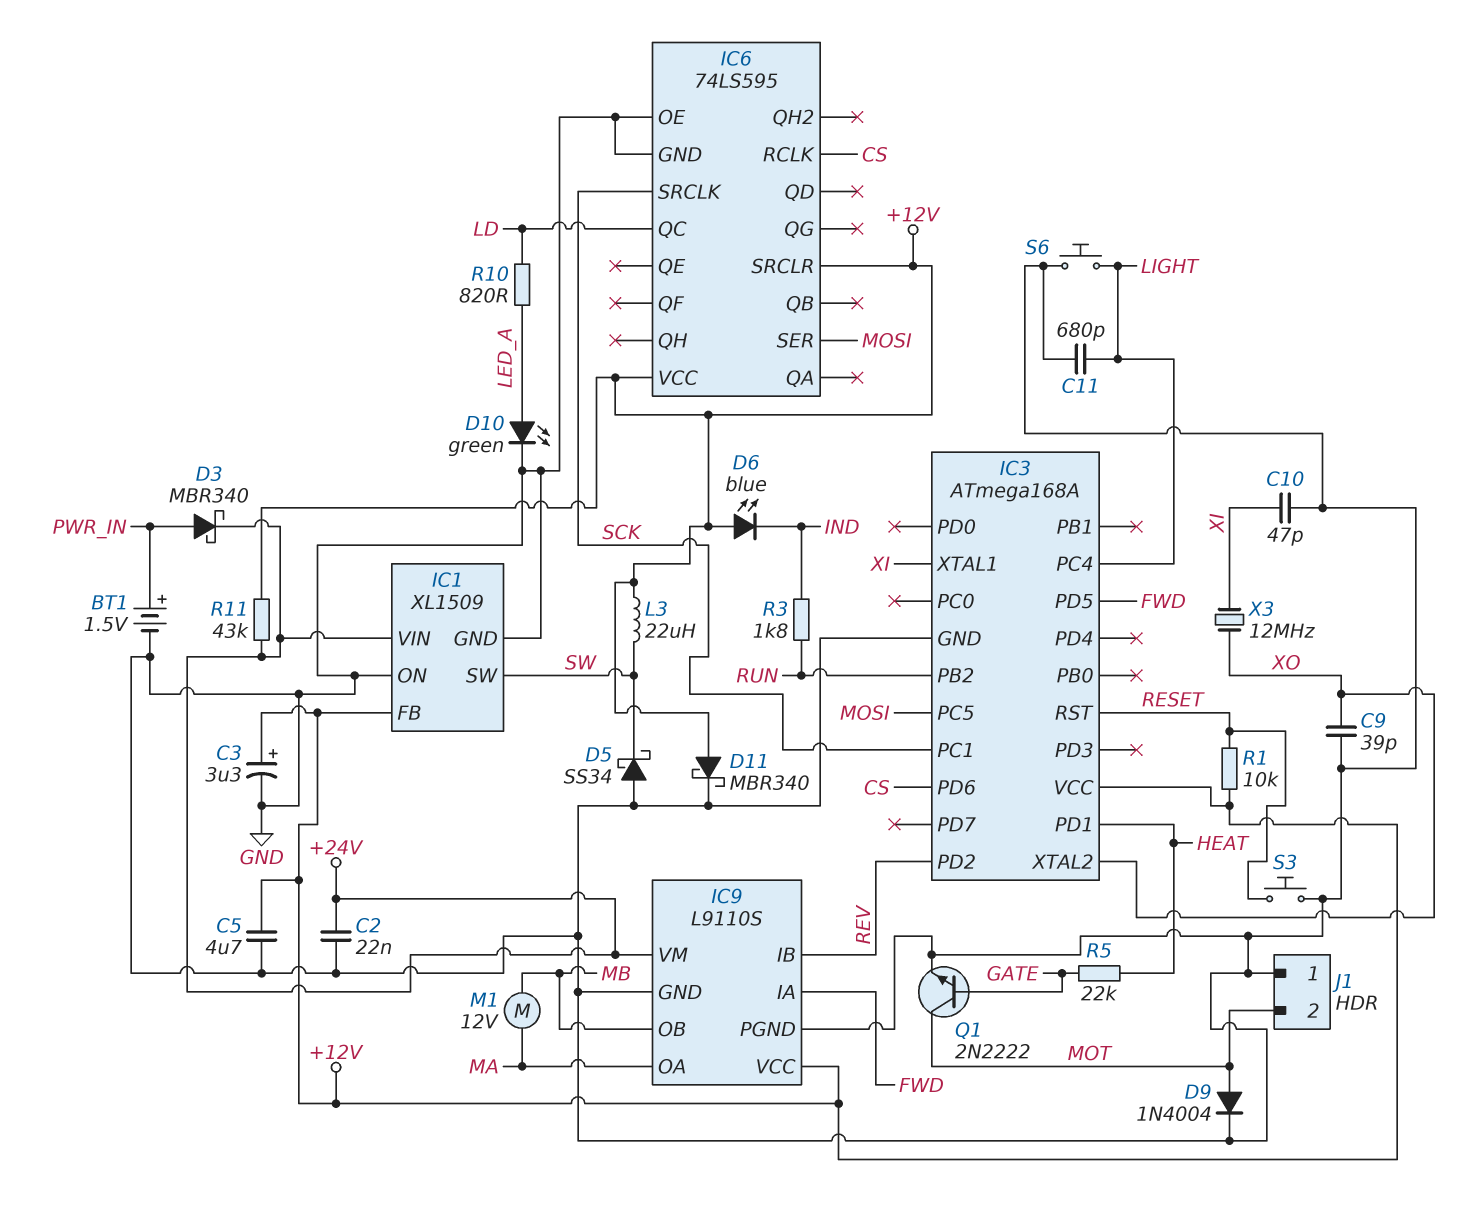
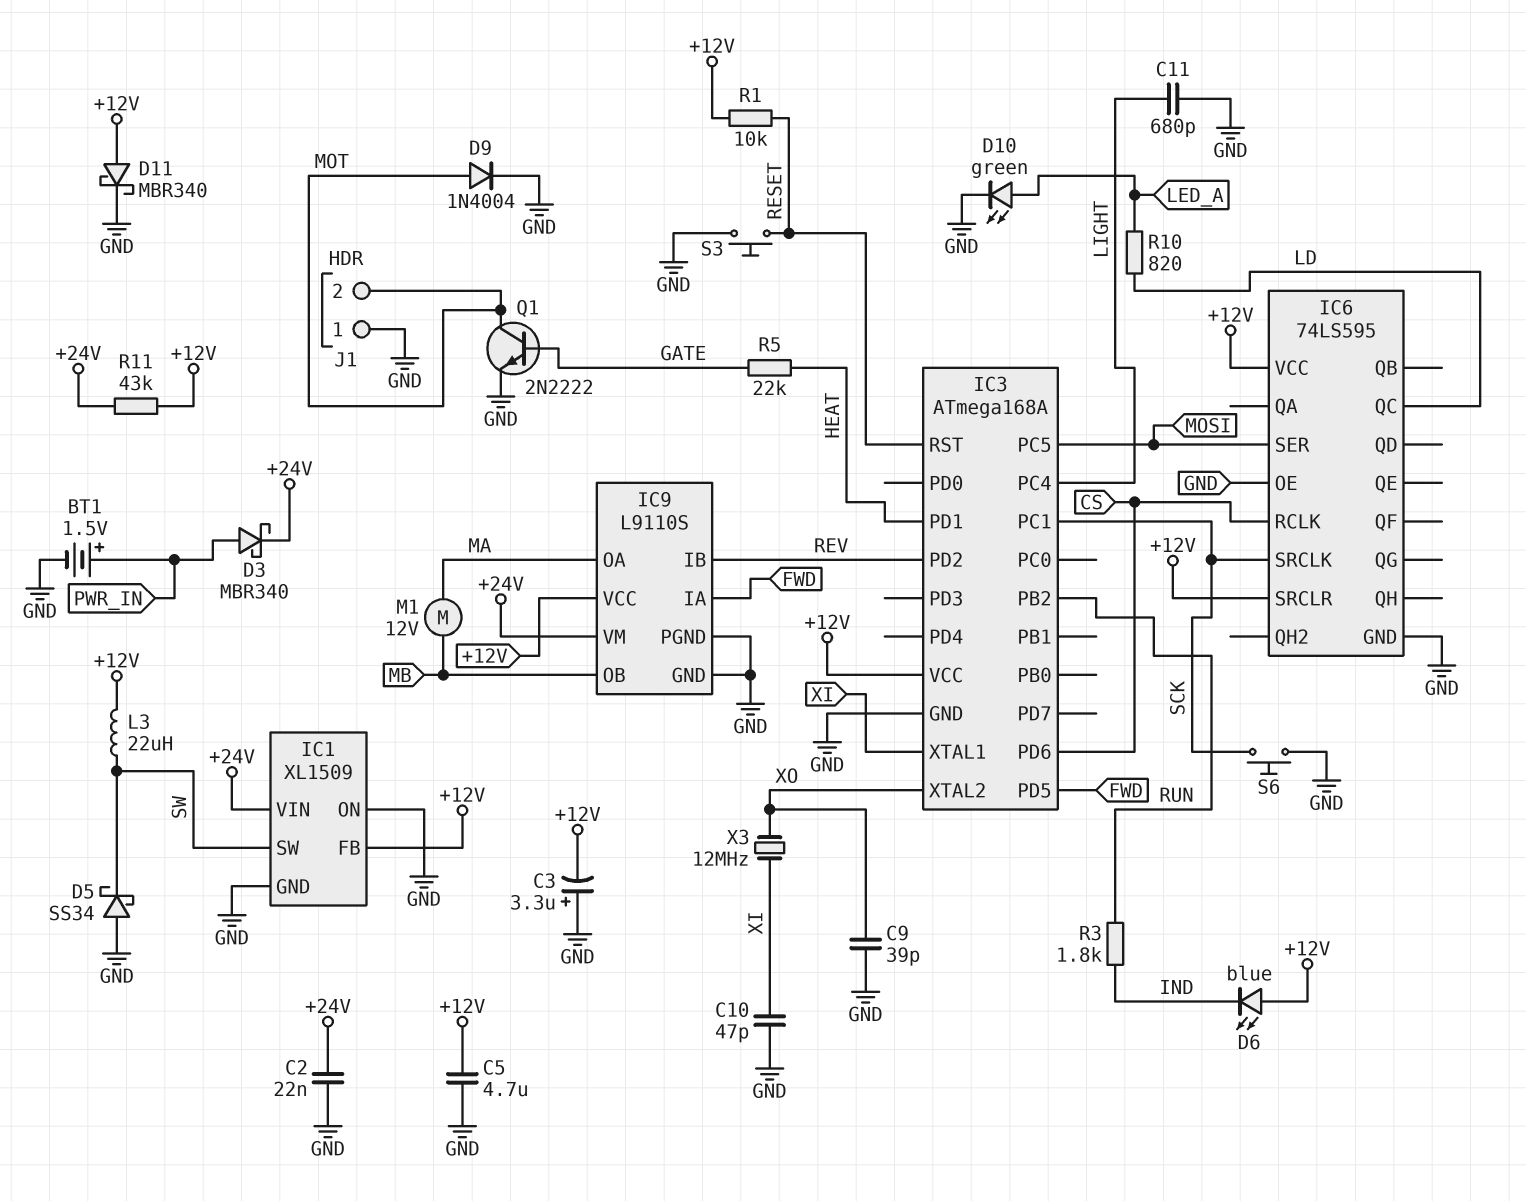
C3: 3.3uF (plus +12V, minus GND) -> 3.3uF (plus GND, minus +12V)
S6: button (GND, LIGHT) -> button (GND, SCK)

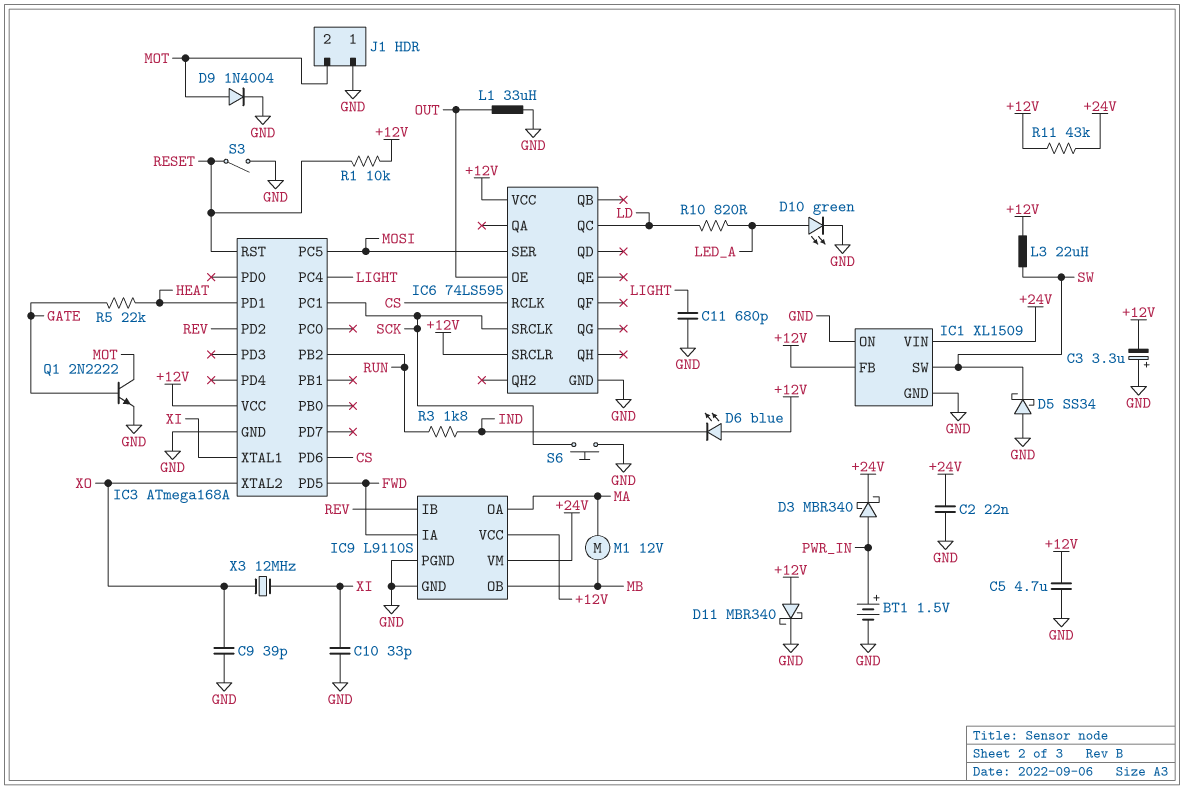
C10: 47pF (GND, XI) -> 33pF (GND, XI)
IC6 pin OE: GND -> OUT
L1: none -> 33uH (GND, OUT)
S3: button (GND, RESET) -> switch (GND, RESET)

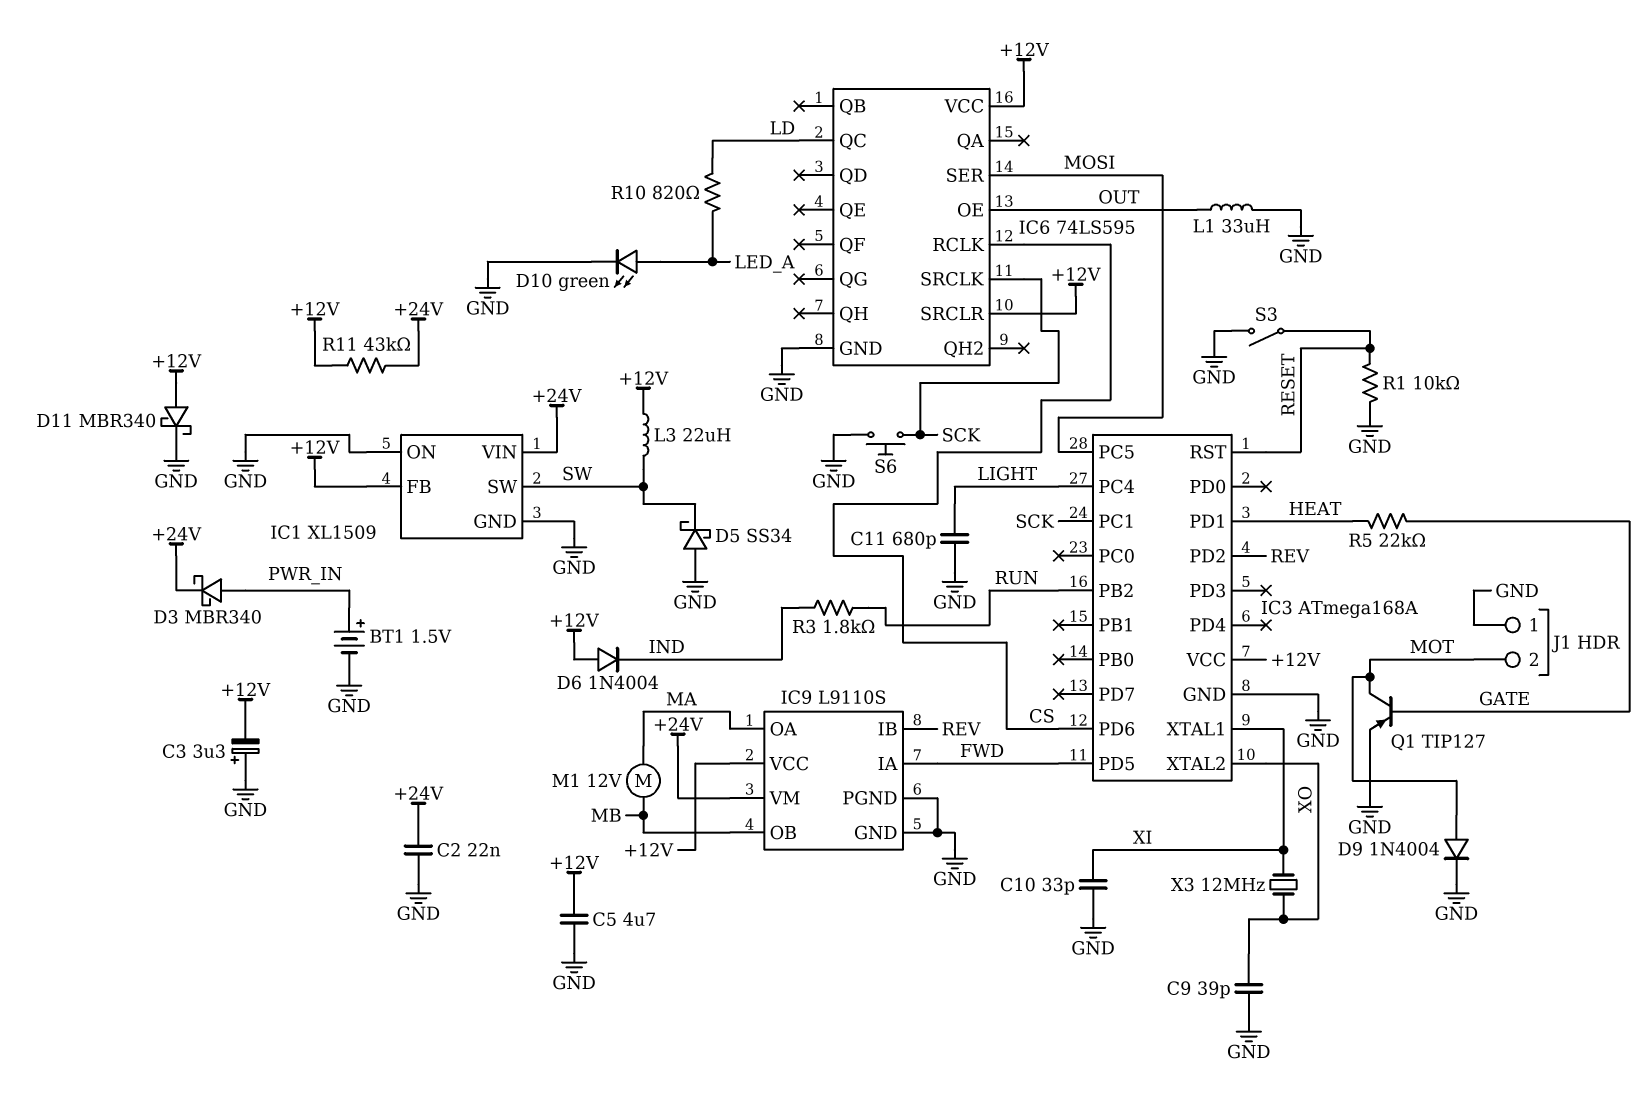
D6: LED blue (A +12V, K IND) -> diode 1N4004 (A +12V, K IND)
Q1: NPN 2N2222 (B GATE, C MOT, E GND) -> PNP TIP127 (B GATE, C MOT, E GND)
R1: 10k (+12V, RESET) -> 10k (GND, RESET)

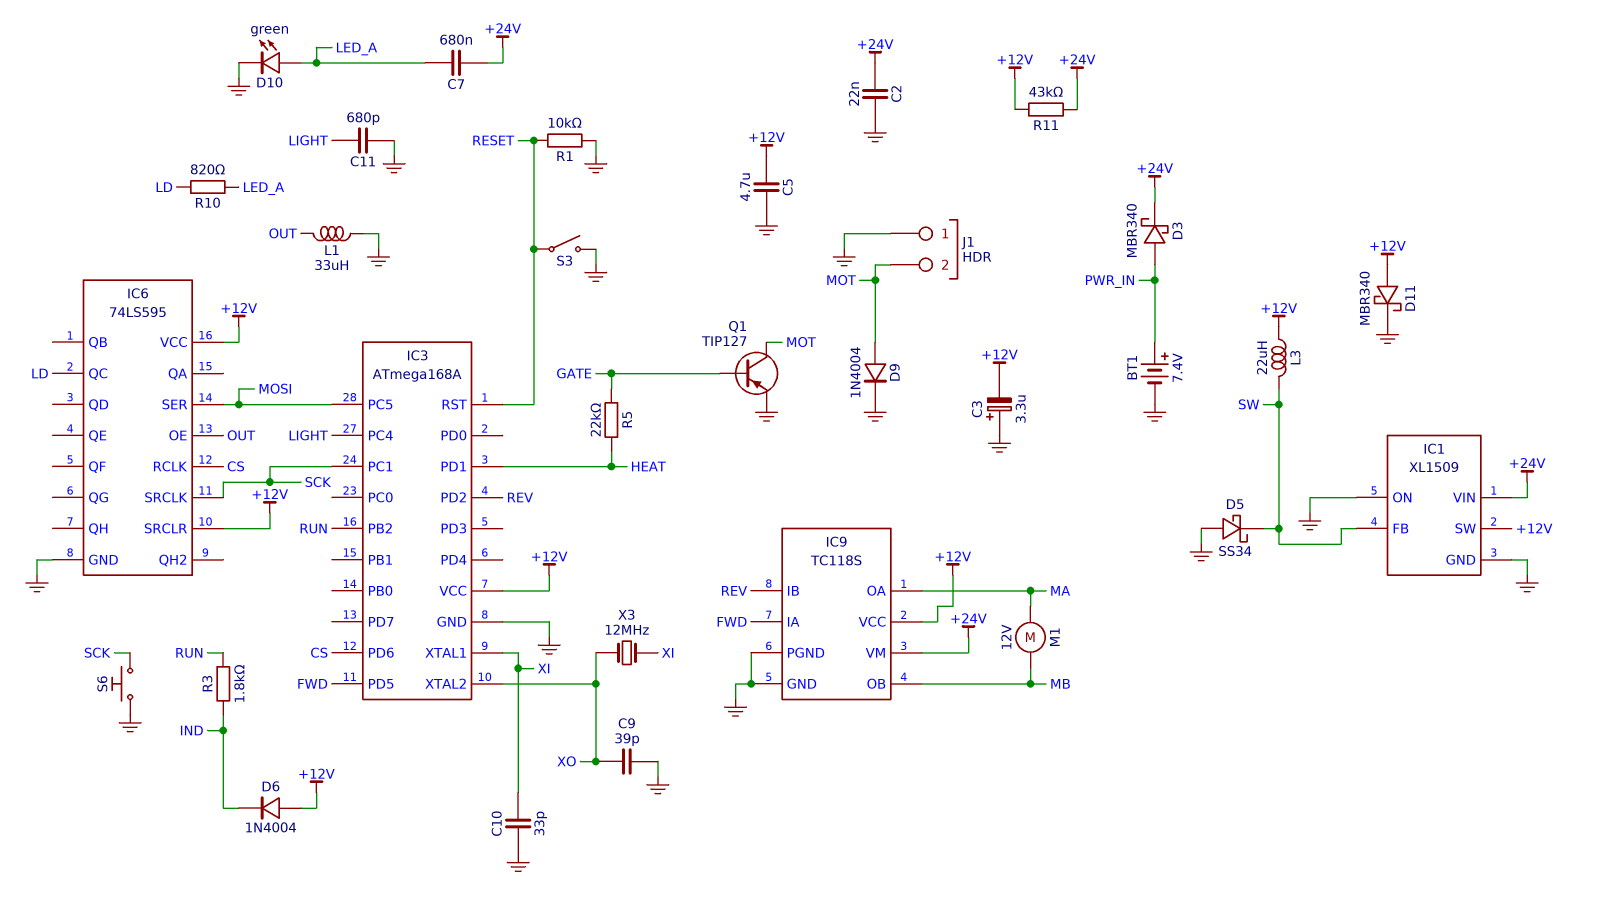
BT1: 1.5V (plus PWR_IN, minus GND) -> 7.4V (plus PWR_IN, minus GND)
C7: none -> 680nF (+24V, LED_A)
IC1 pin FB: +12V -> SW
IC1 pin SW: SW -> +12V
IC9: L9110S -> TC118S

